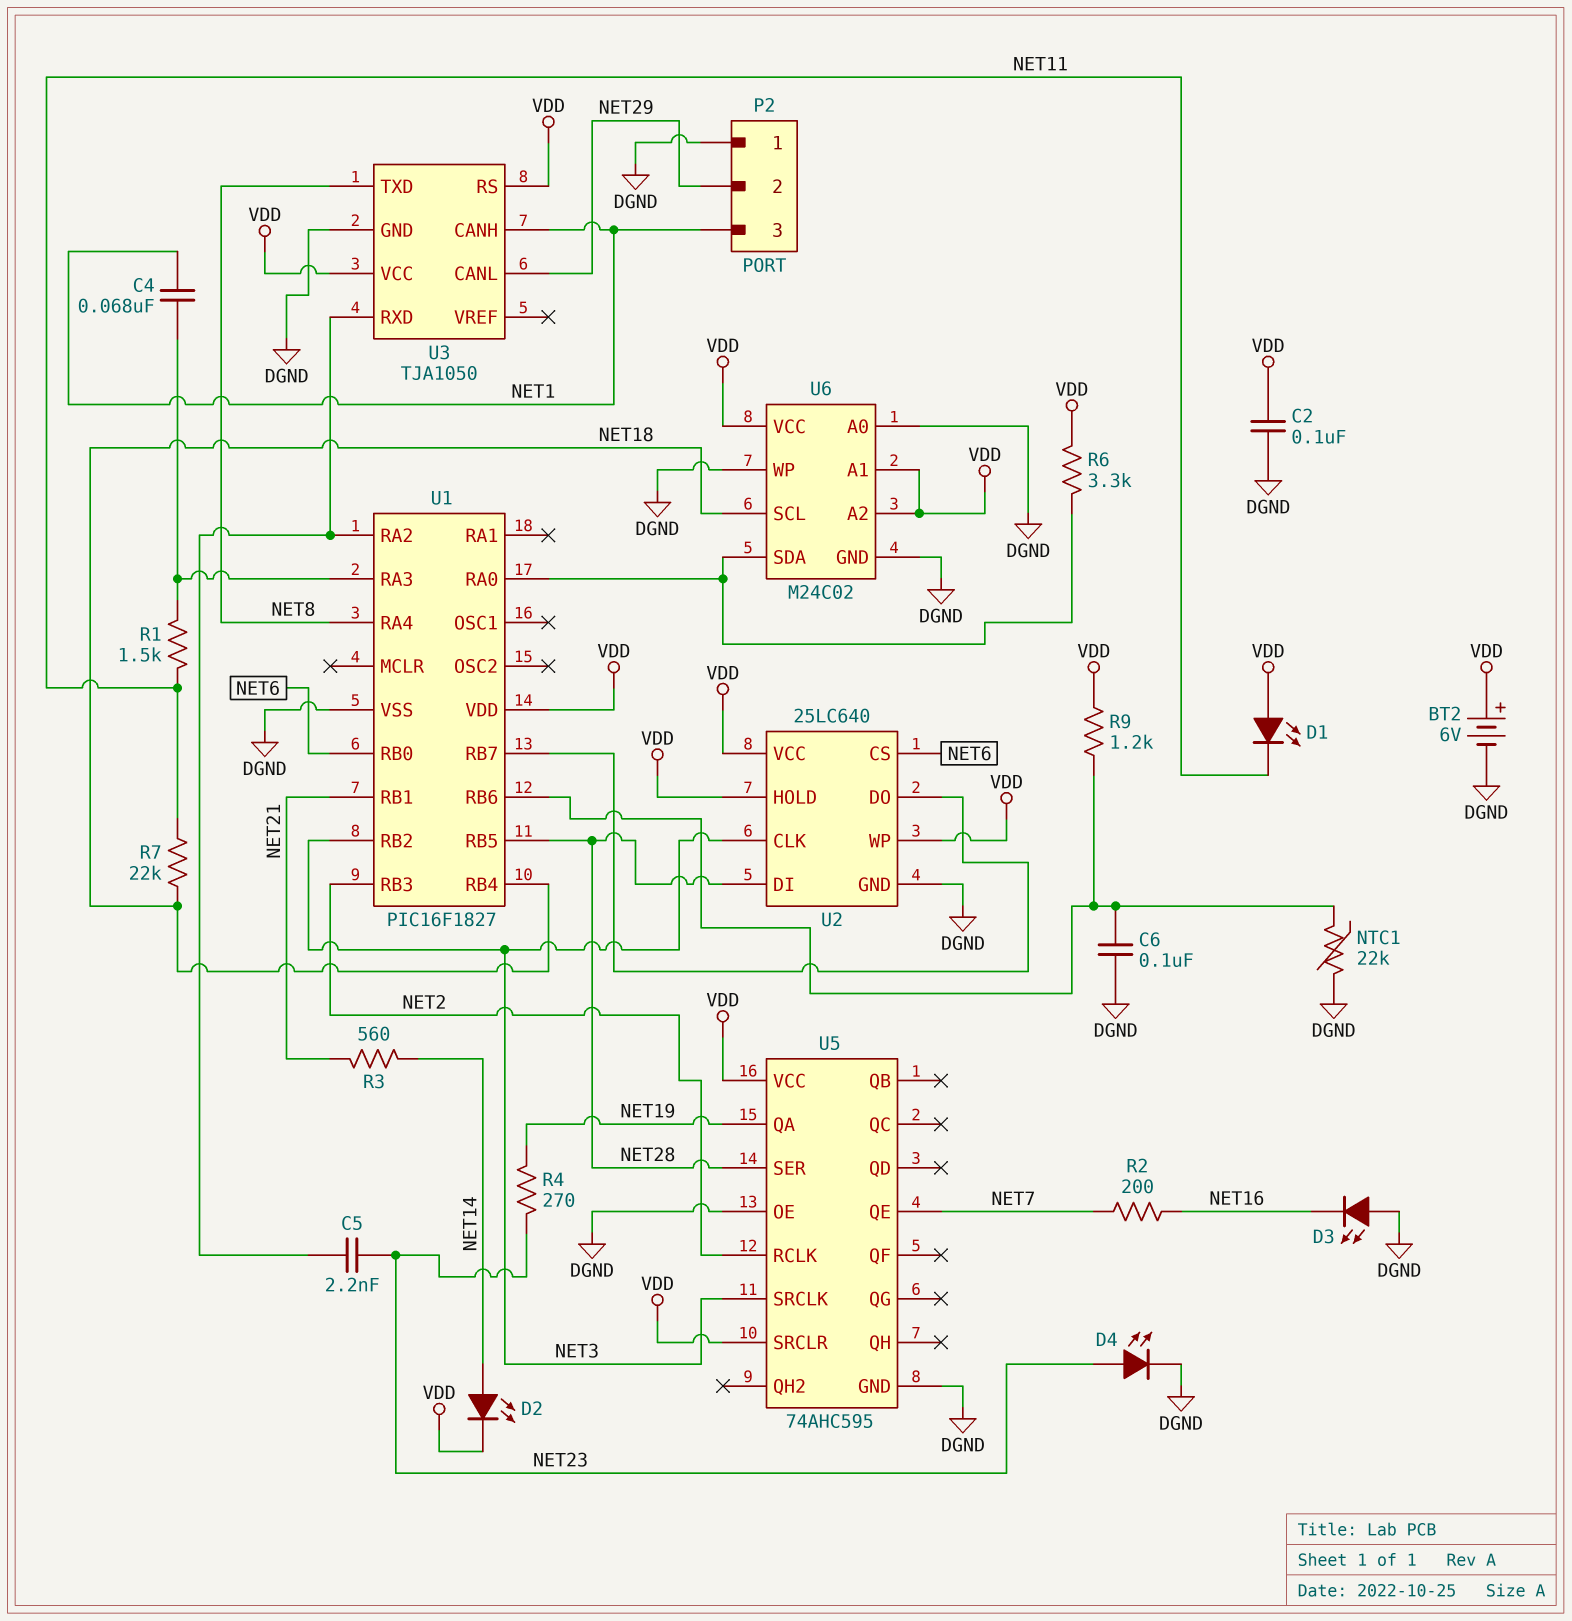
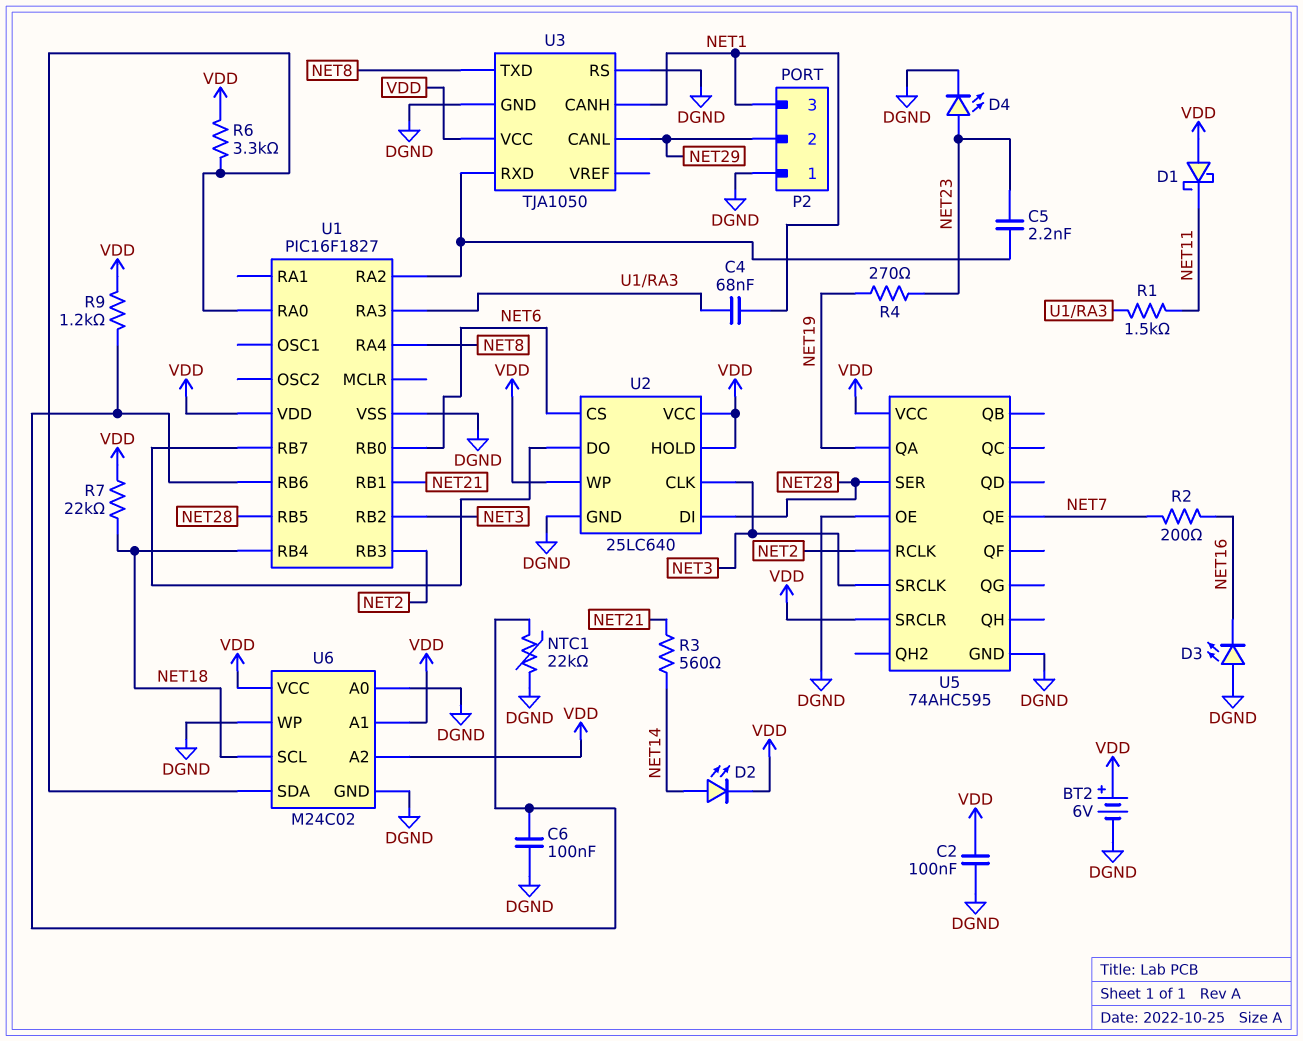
D1: LED (A VDD, K NET11) -> schottky (A VDD, K NET11)
R7: 22k (NET11, NET18) -> 22k (NET18, VDD)
U3 pin RS: VDD -> DGND

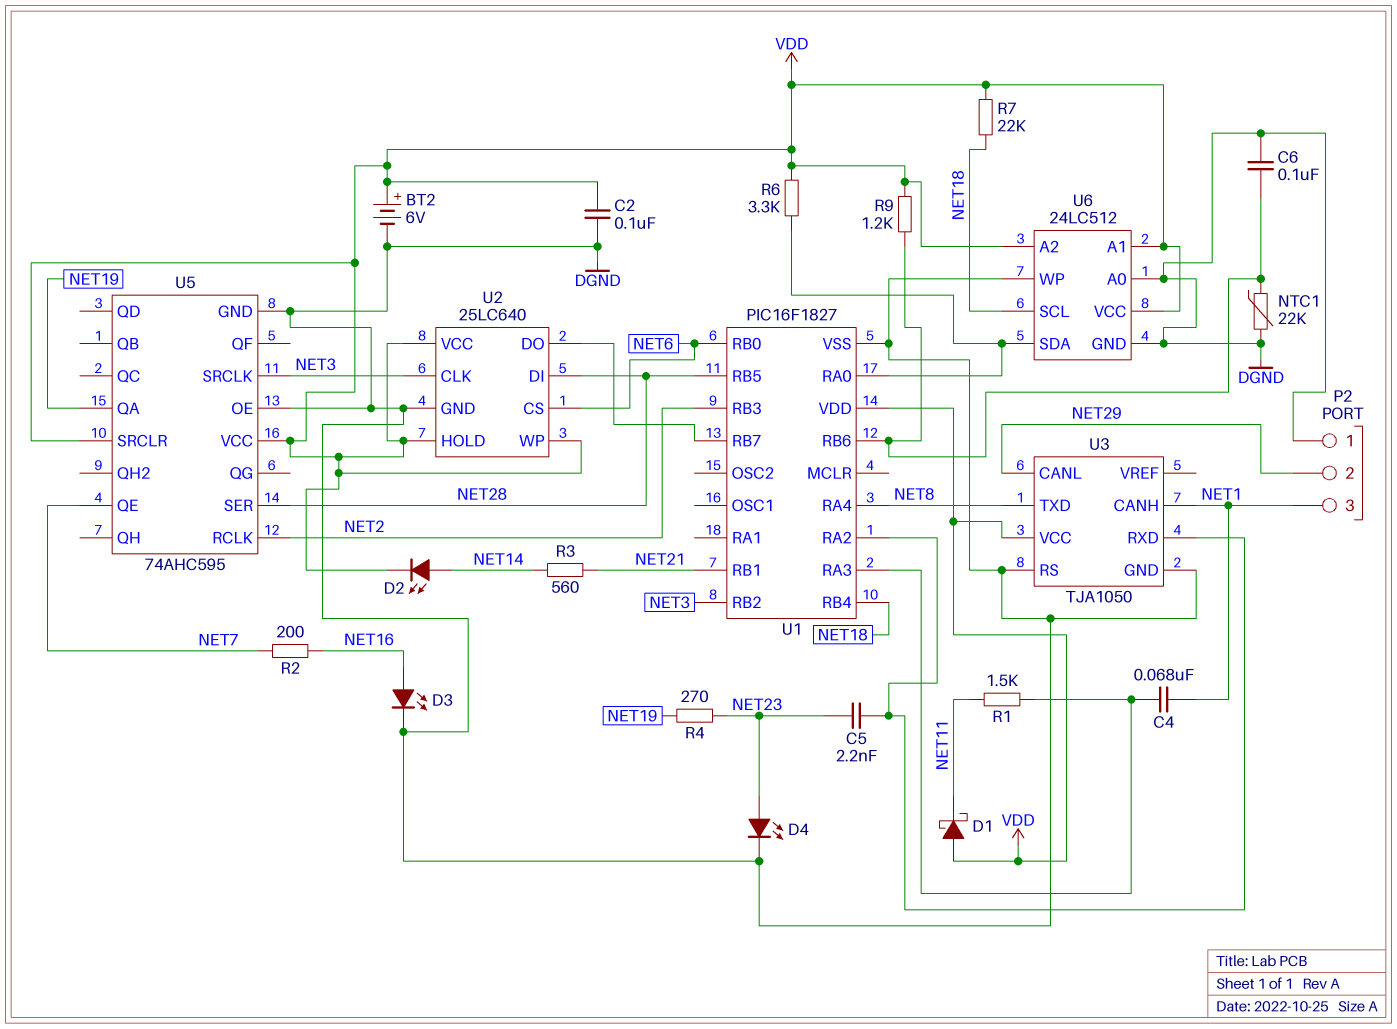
D3: LED (A DGND, K NET16) -> LED (A NET16, K DGND)
U6: M24C02 -> 24LC512

